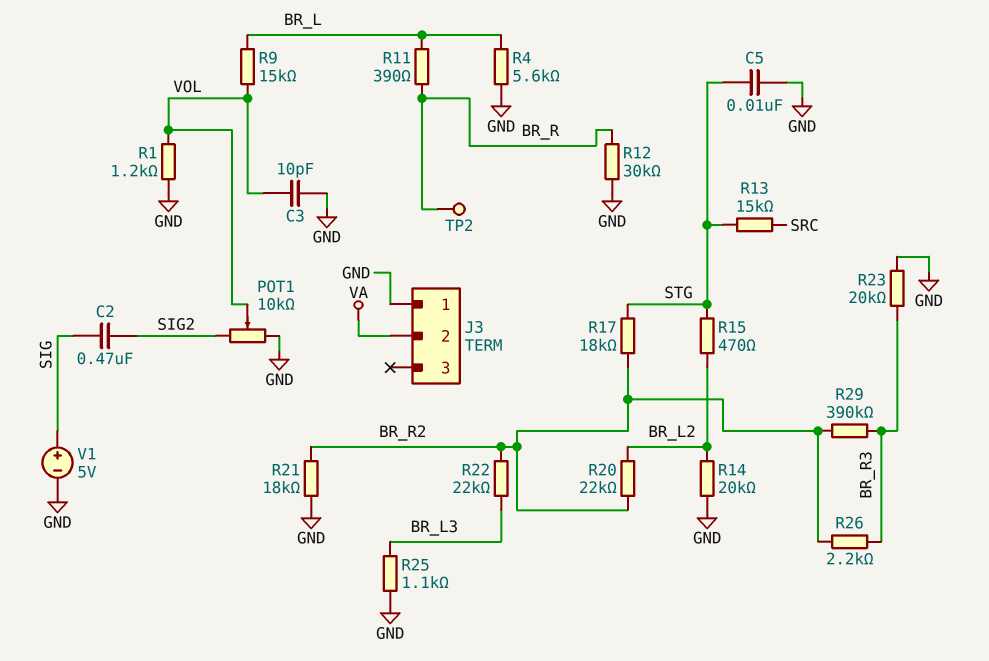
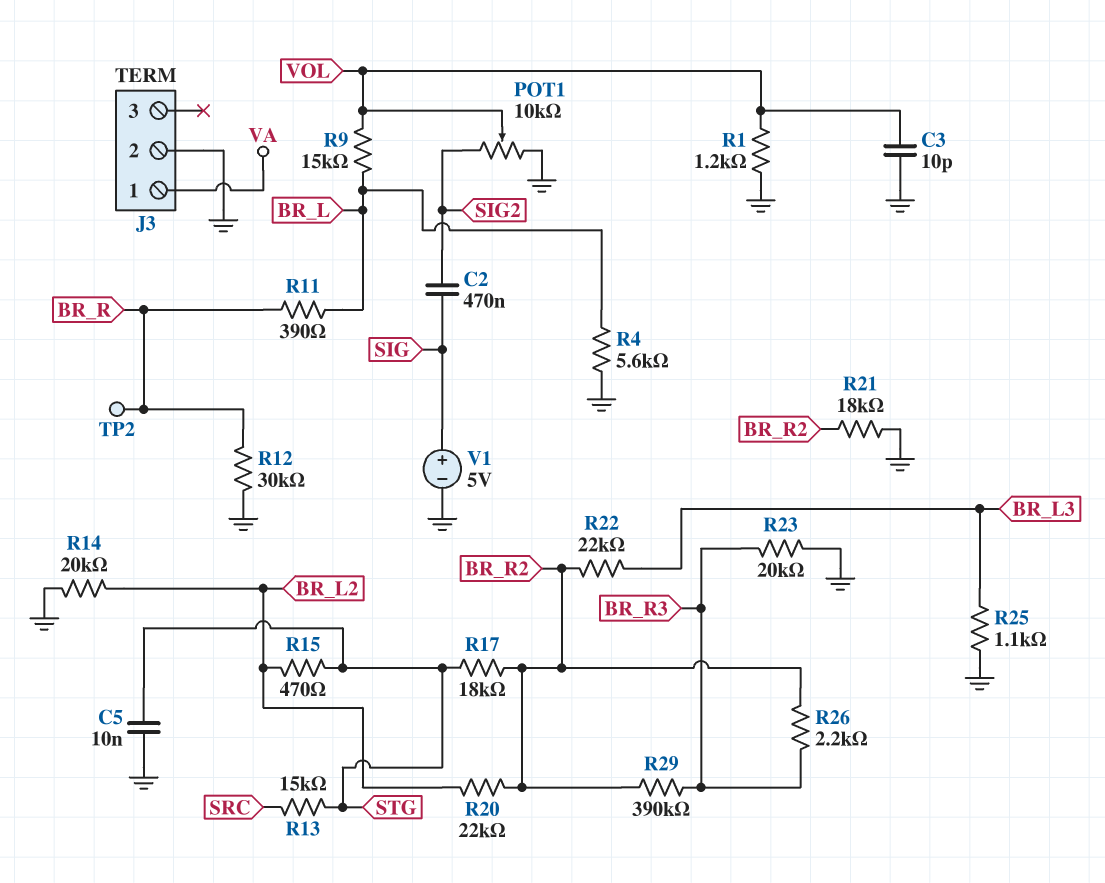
J3 pin 1: GND -> VA
J3 pin 2: VA -> GND

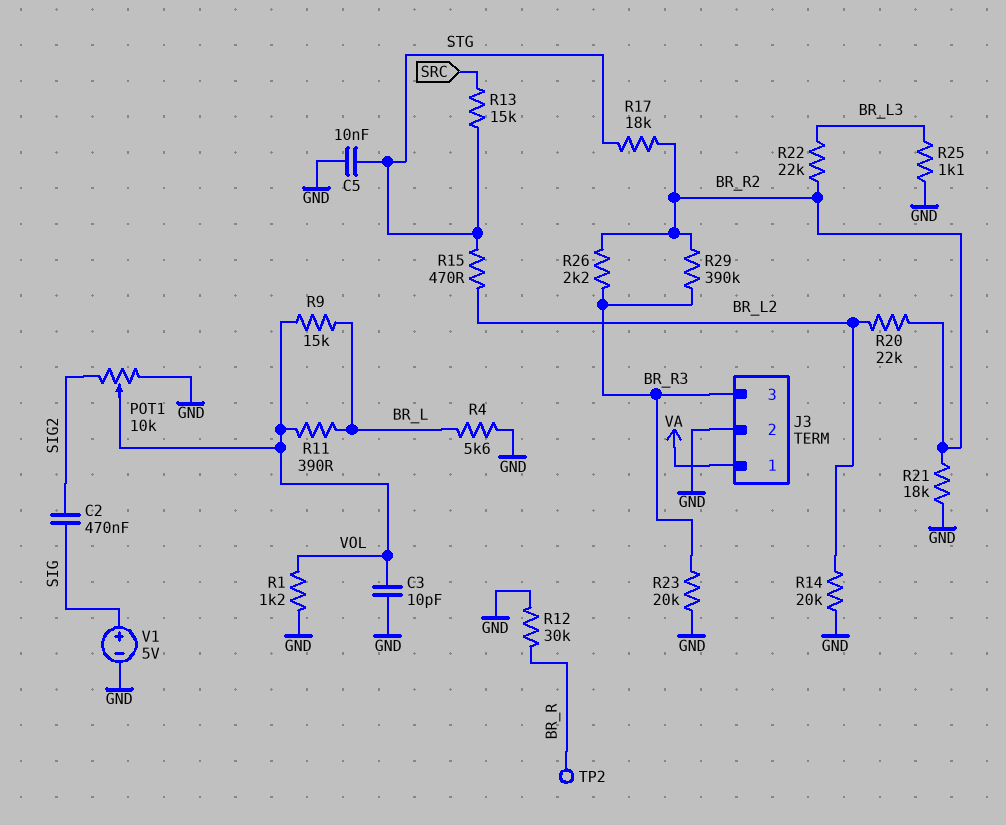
J3 pin 3: none -> BR_R3
R11: 390 (BR_L, BR_R) -> 390 (BR_L, VOL)

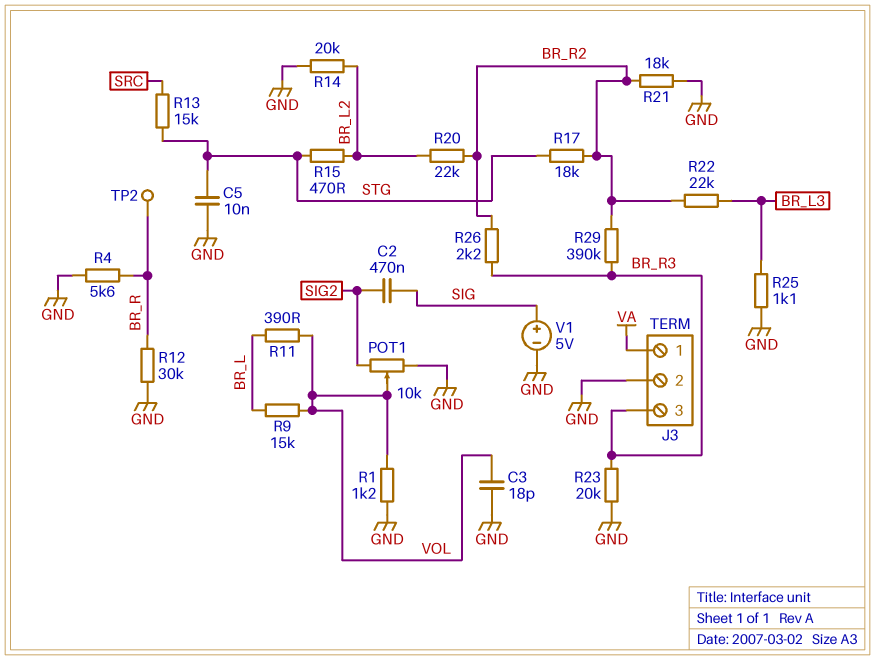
C3: 10pF (GND, VOL) -> 18pF (GND, VOL)
R4: 5.6k (BR_L, GND) -> 5.6k (BR_R, GND)

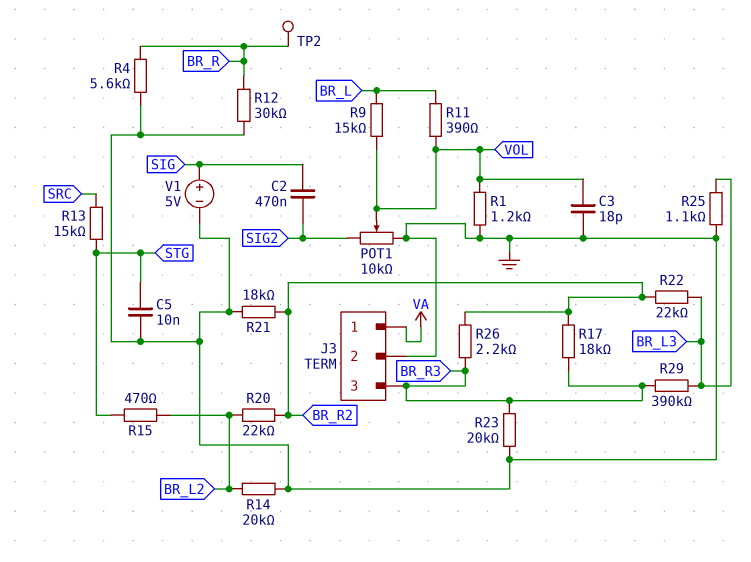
R17: 18k (BR_R2, STG) -> 18k (BR_R2, BR_R3)
R29: 390k (BR_R2, BR_R3) -> 390k (BR_L3, BR_R3)

